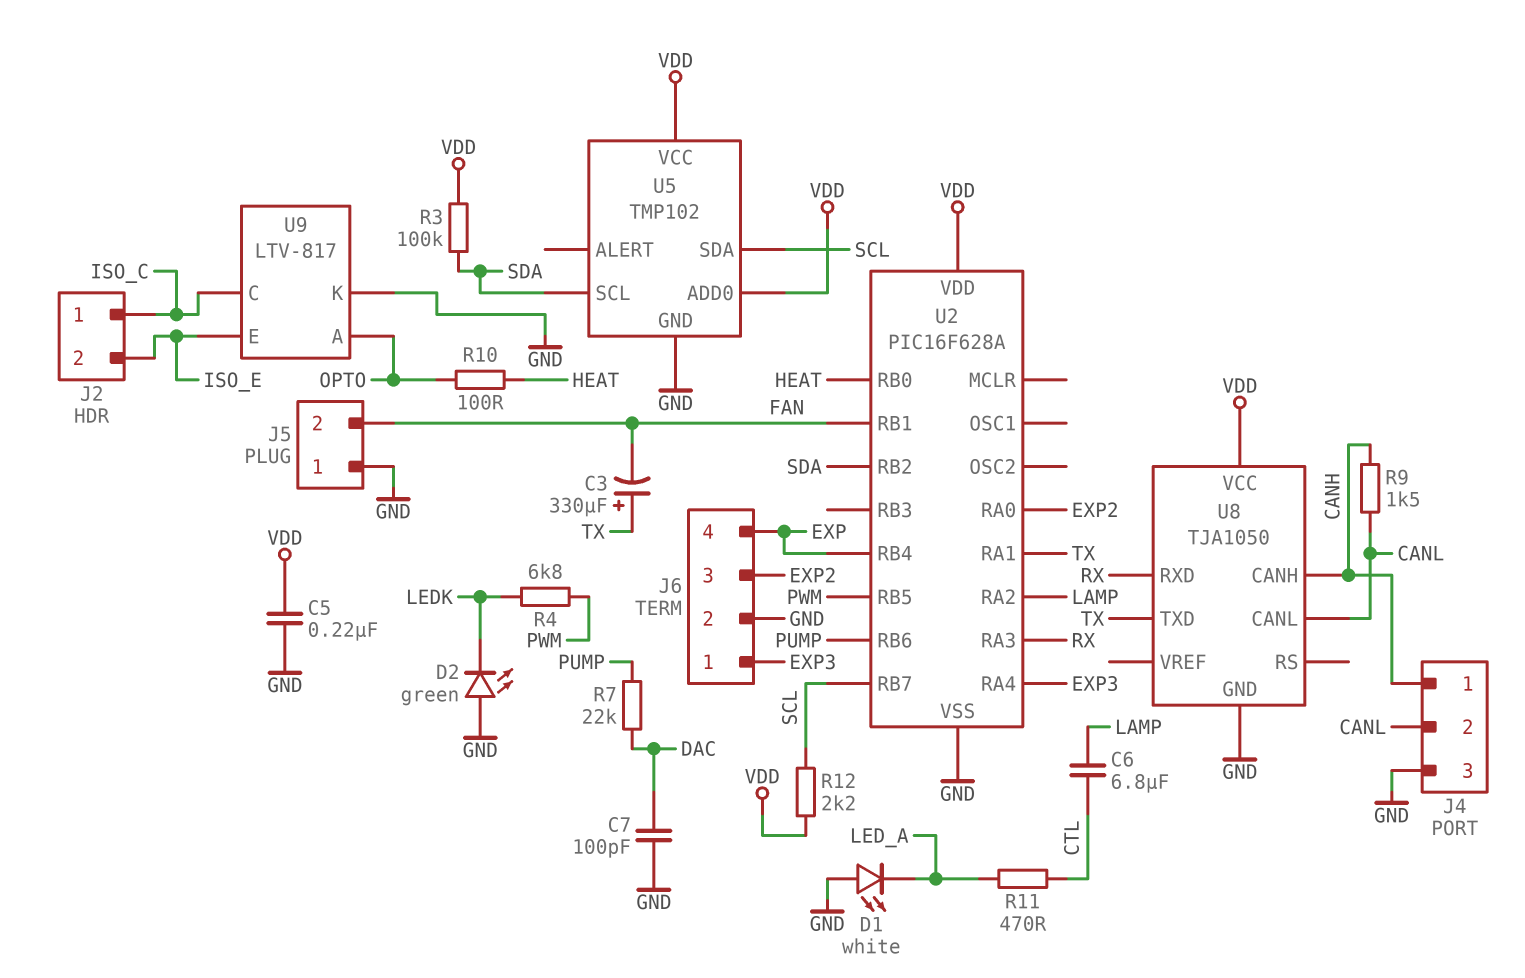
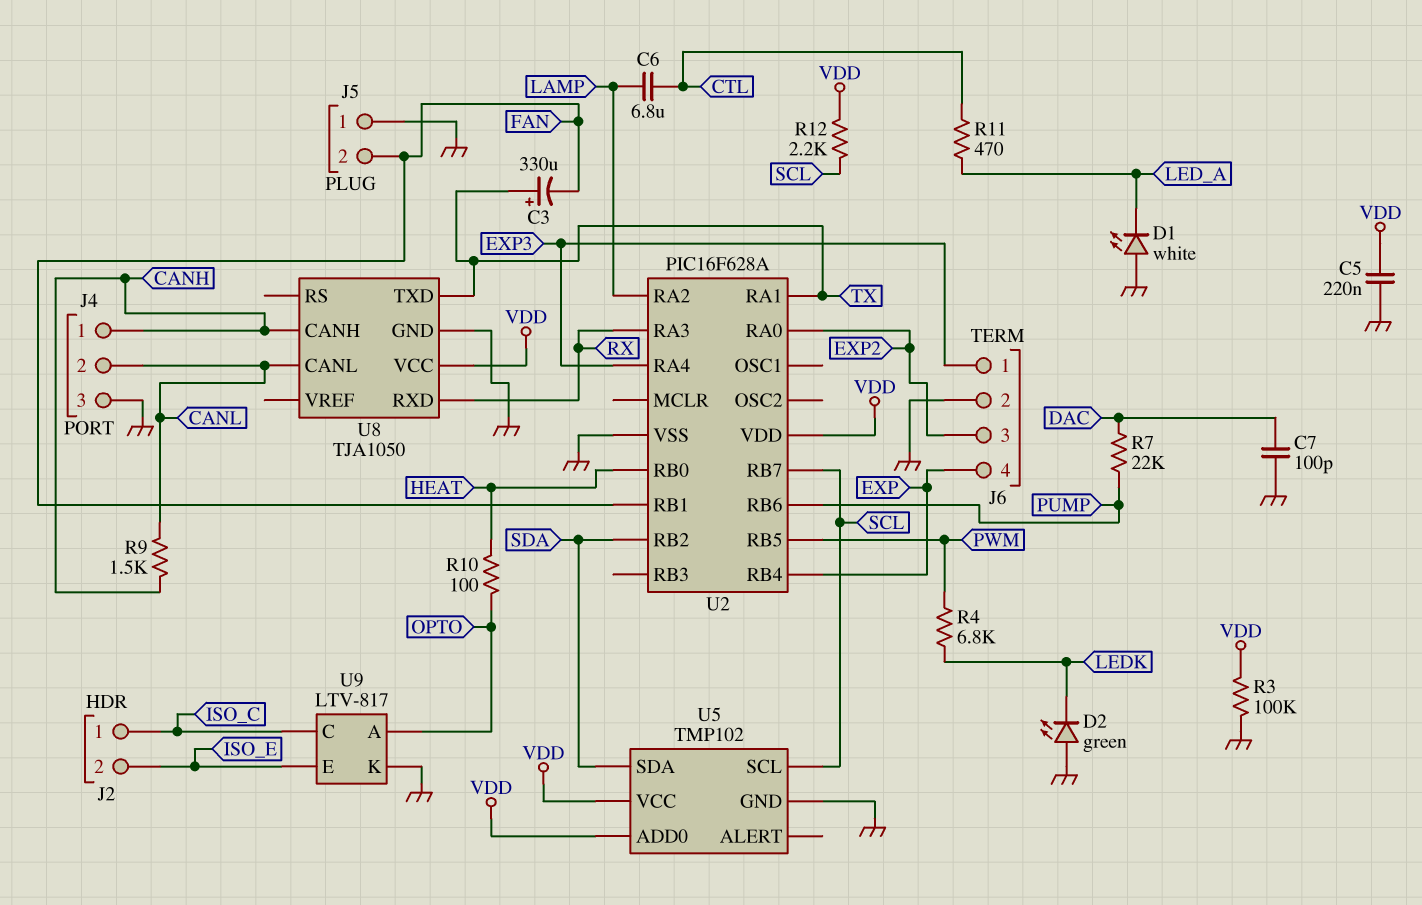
R3: 100k (SDA, VDD) -> 100k (GND, VDD)
U5 pin SCL: SDA -> SCL
U5 pin SDA: SCL -> SDA

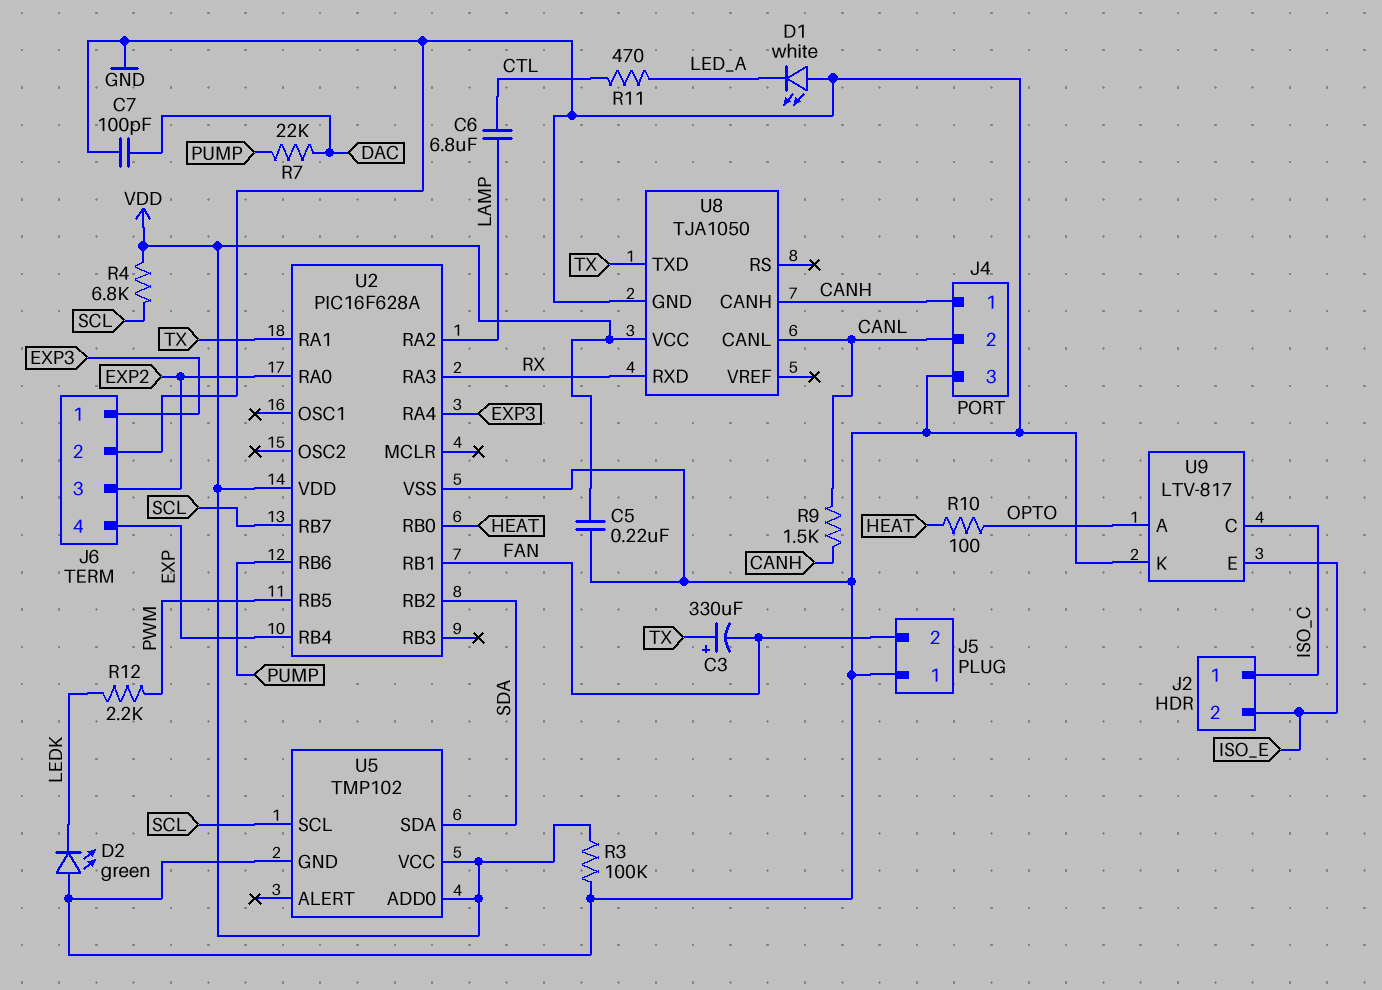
R4: 6.8k (LEDK, PWM) -> 6.8k (SCL, VDD)
R12: 2.2k (SCL, VDD) -> 2.2k (LEDK, PWM)

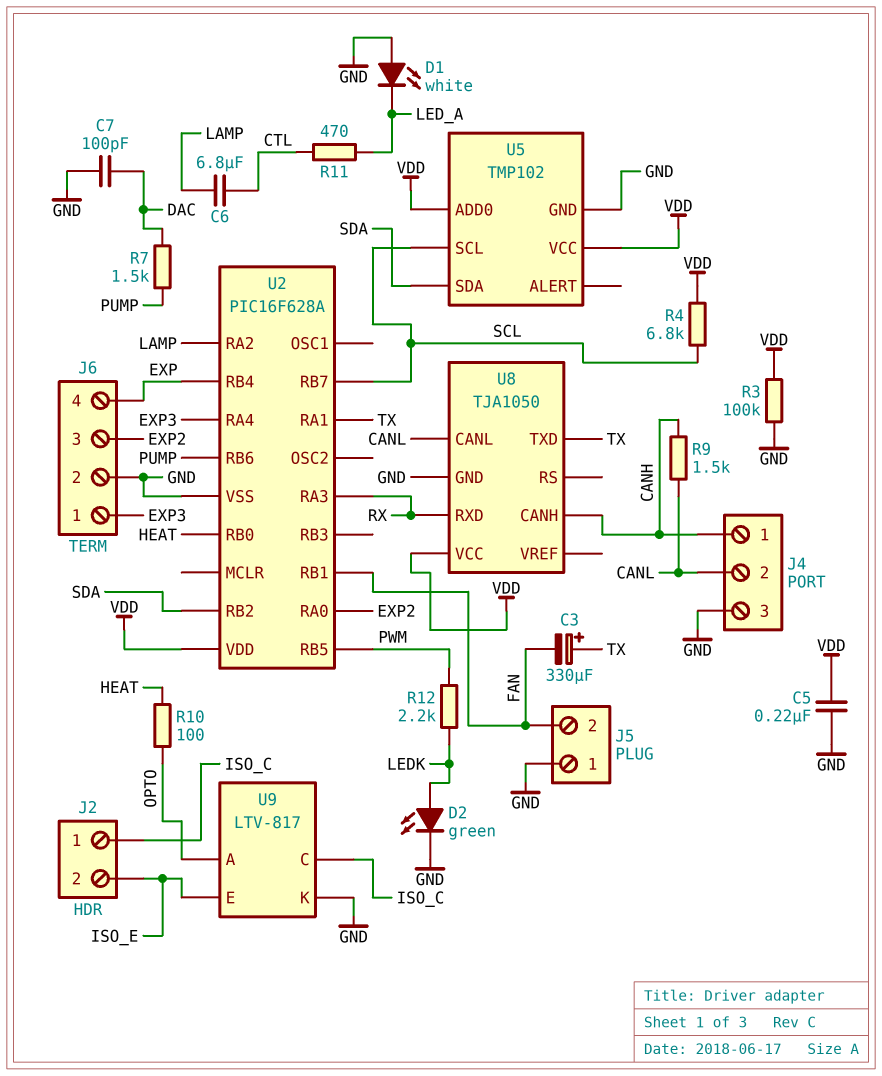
D2: LED green (A GND, K LEDK) -> LED green (A LEDK, K GND)
R7: 22k (DAC, PUMP) -> 1.5k (DAC, PUMP)

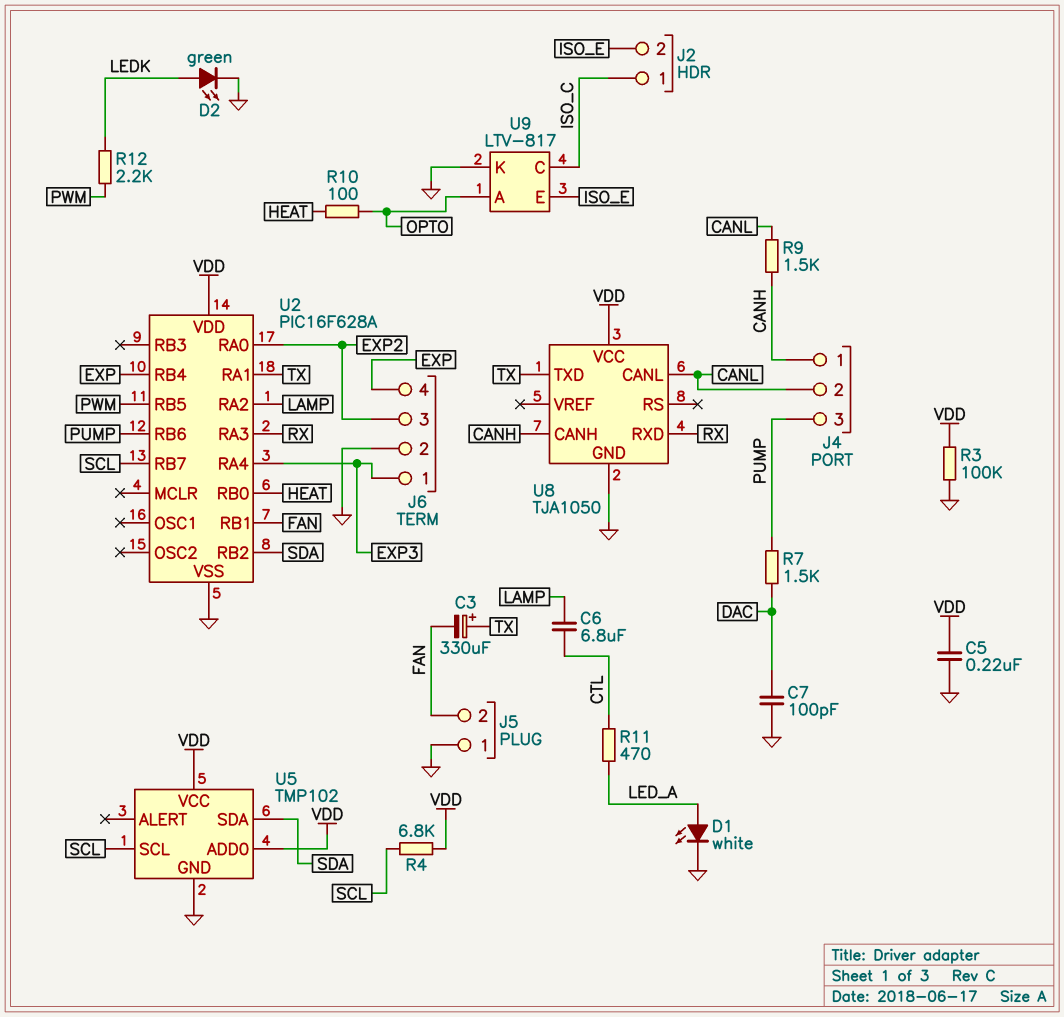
D1: LED white (A GND, K LED_A) -> LED white (A LED_A, K GND)
J4 pin 3: GND -> PUMP

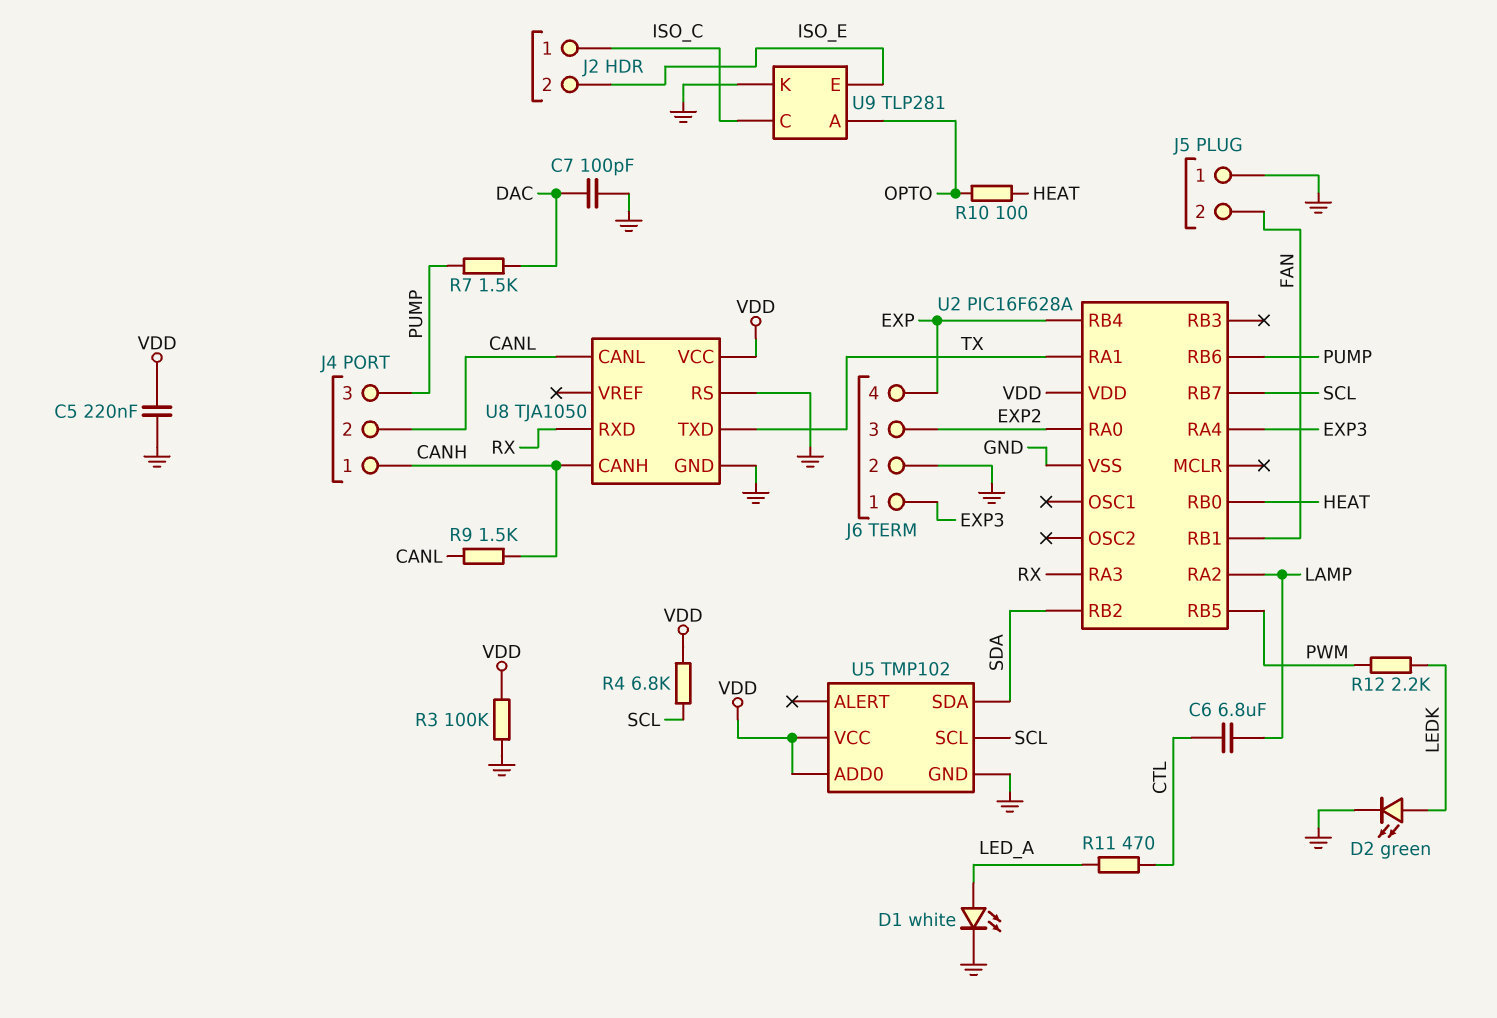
C3: 330uF (plus TX, minus FAN) -> none
U8 pin RS: none -> GND
U9: LTV-817 -> TLP281

